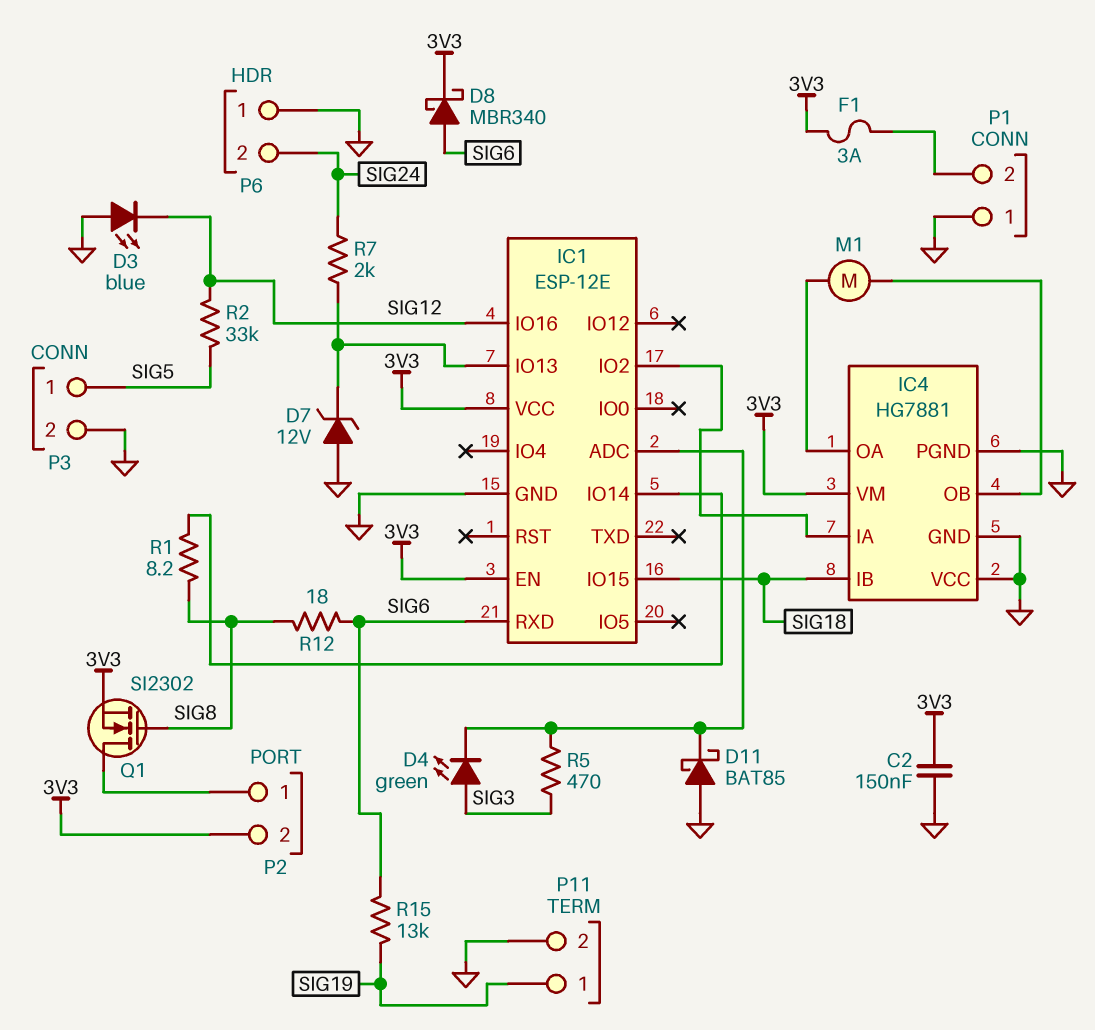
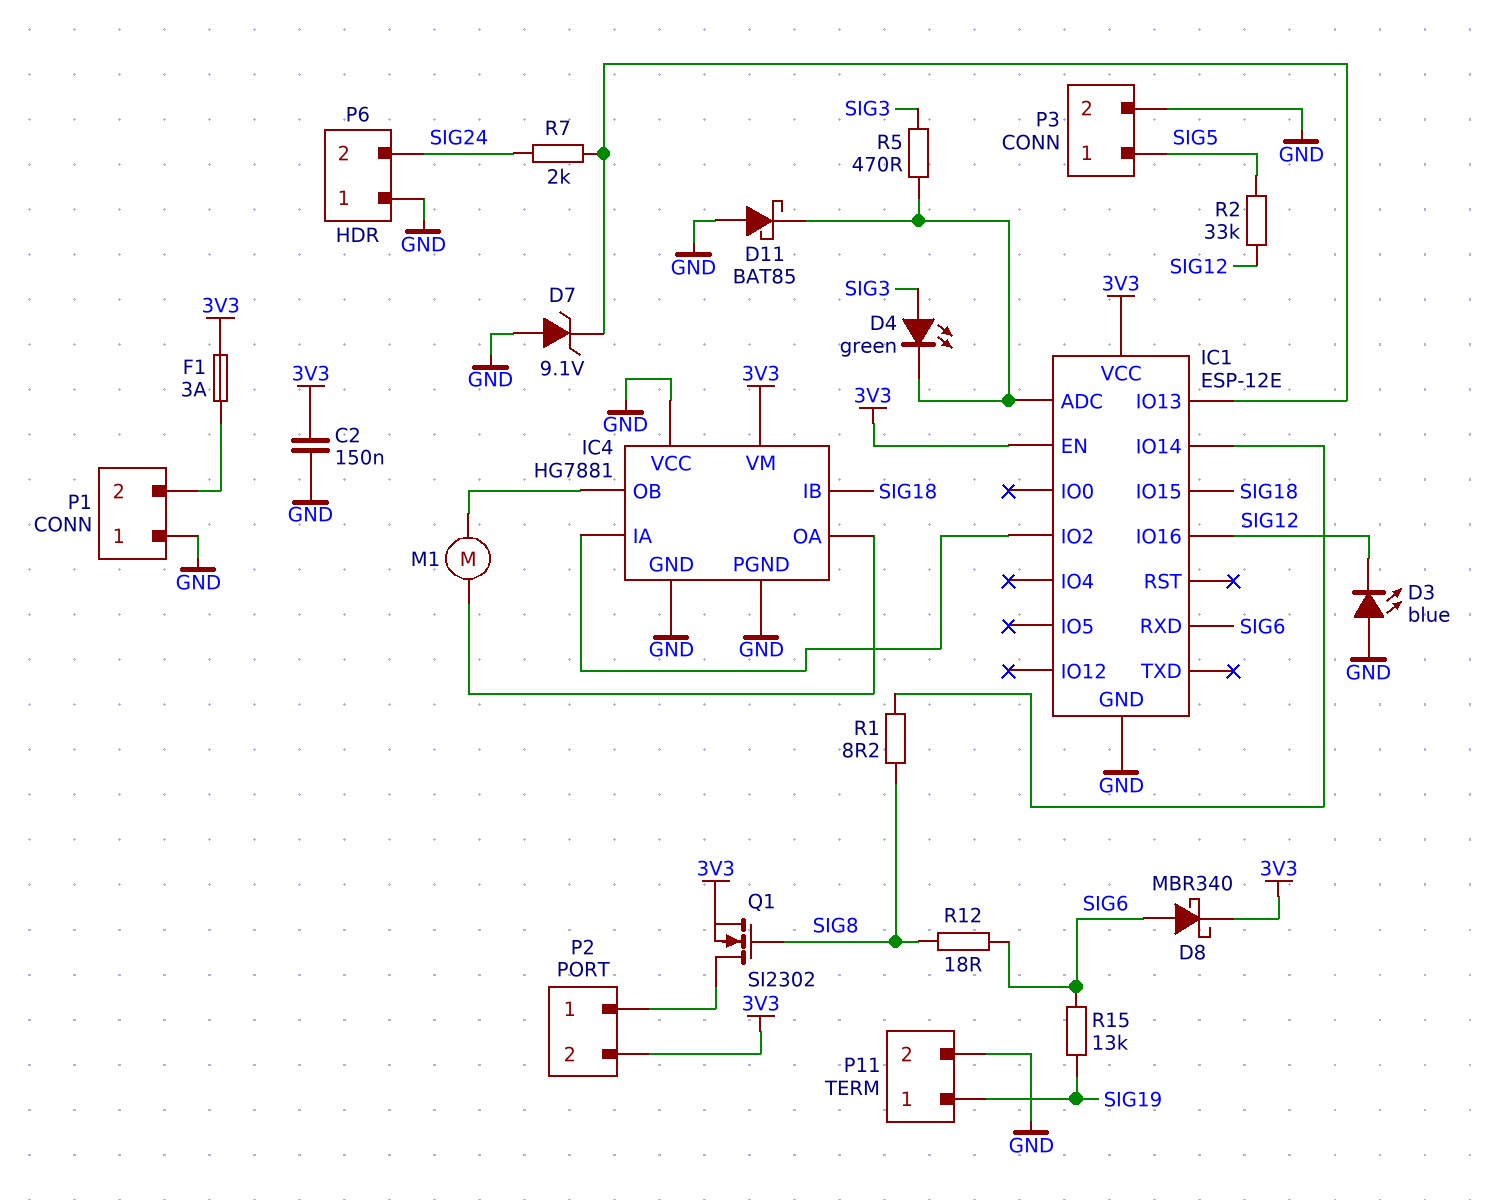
D7: zener 12V (A GND, K IC1/IO13) -> zener 9.1V (A GND, K IC1/IO13)

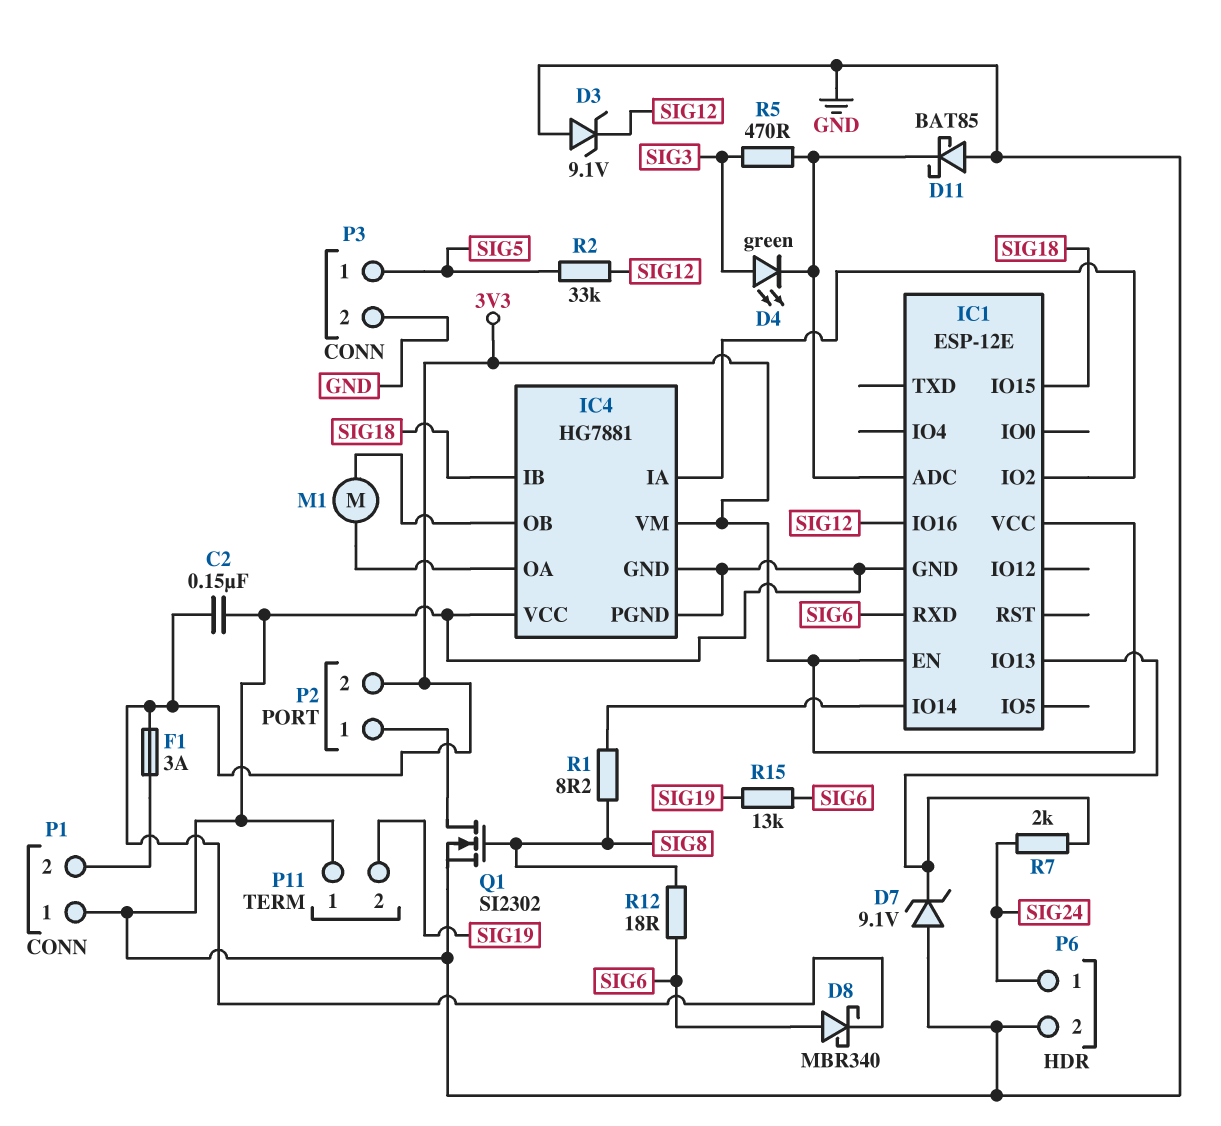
D3: LED blue (A GND, K SIG12) -> zener 9.1V (A GND, K SIG12)
P6 pin 1: GND -> SIG24
P6 pin 2: SIG24 -> GND
P11 pin 1: SIG19 -> GND
P11 pin 2: GND -> SIG19
Q1: NMOS SI2302 (G SIG8, D P2/1, S 3V3) -> NMOS SI2302 (G SIG8, D P2/1, S GND)

